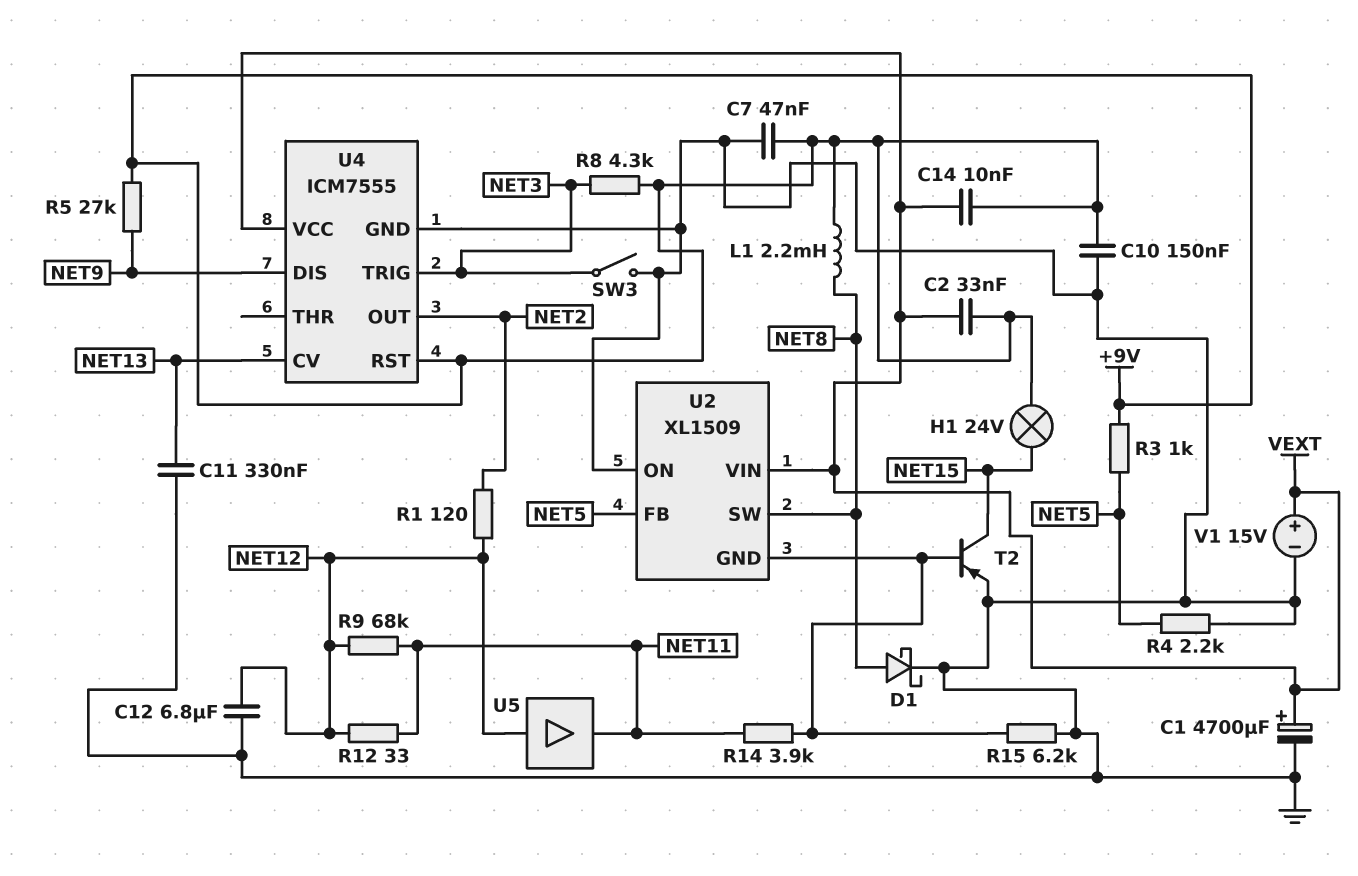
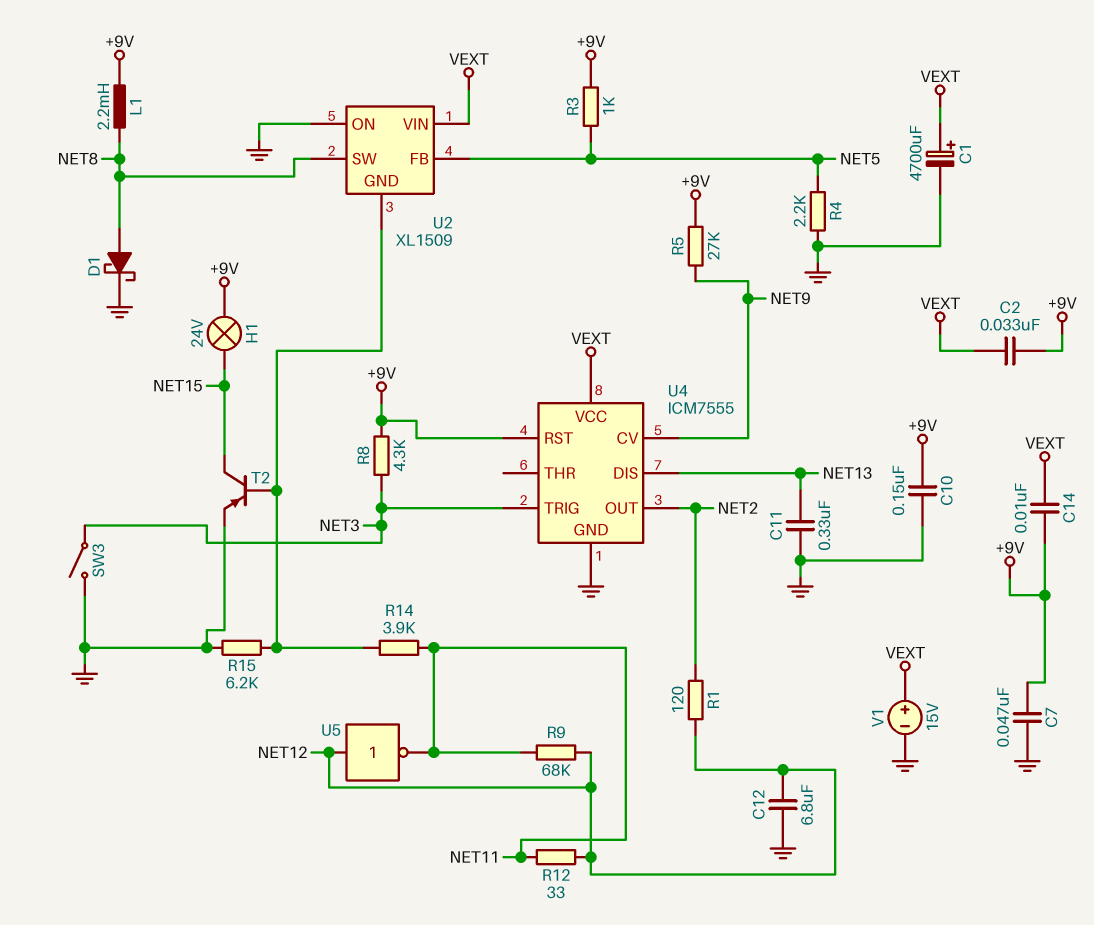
U4 pin CV: NET13 -> NET9
U4 pin DIS: NET9 -> NET13
U5: buffer (in NET12, out NET11) -> NOT (in NET12, out NET11)

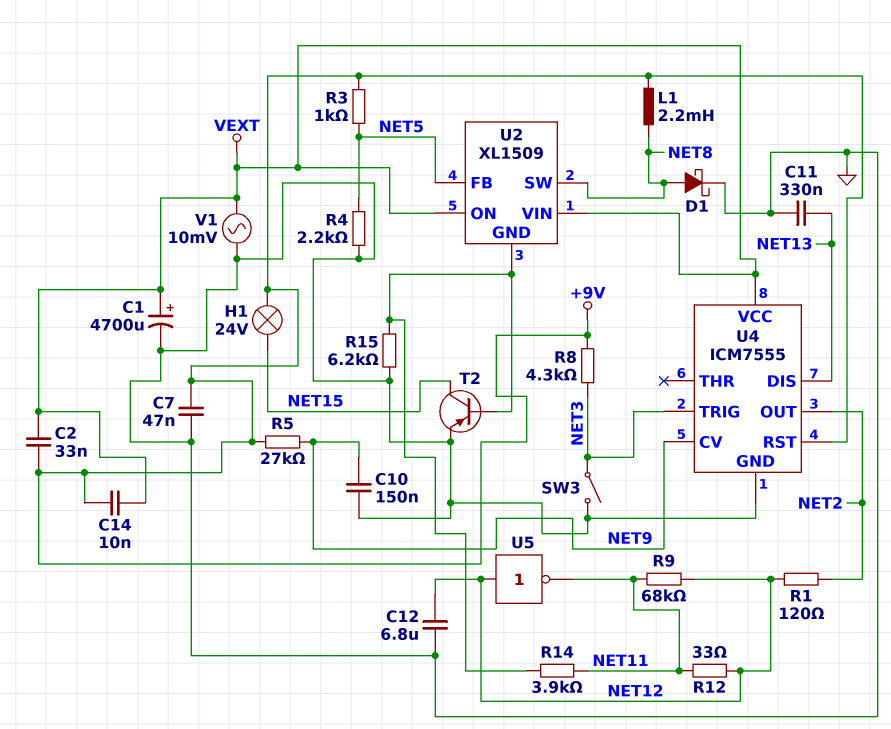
C10: 150nF (+9V, GND) -> 150nF (GND, NET9)
U2 pin ON: GND -> VEXT
V1: 15V (plus VEXT, minus GND) -> AC 10mV (GND, VEXT)

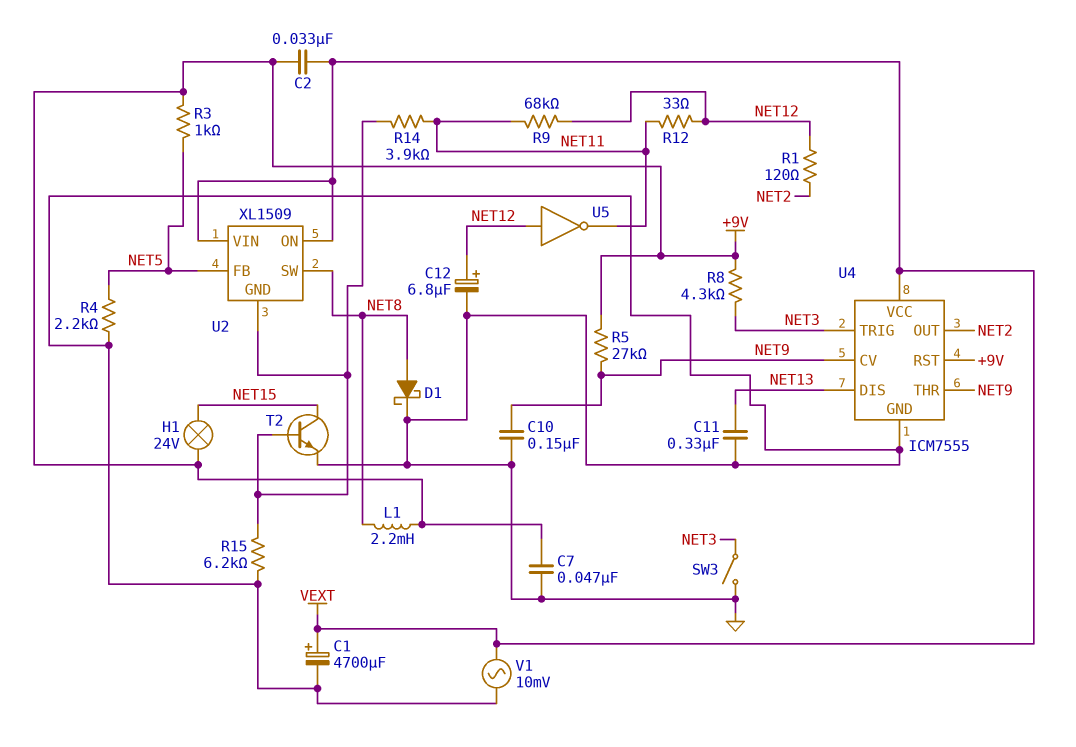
C12: 6.8uF (GND, NET12) -> 6.8uF (plus NET12, minus GND)
C14: 10nF (+9V, VEXT) -> none
T2: PNP (B U2/GND, C NET15, E GND) -> NPN (B U2/GND, C NET15, E GND)
U4 pin THR: none -> NET9

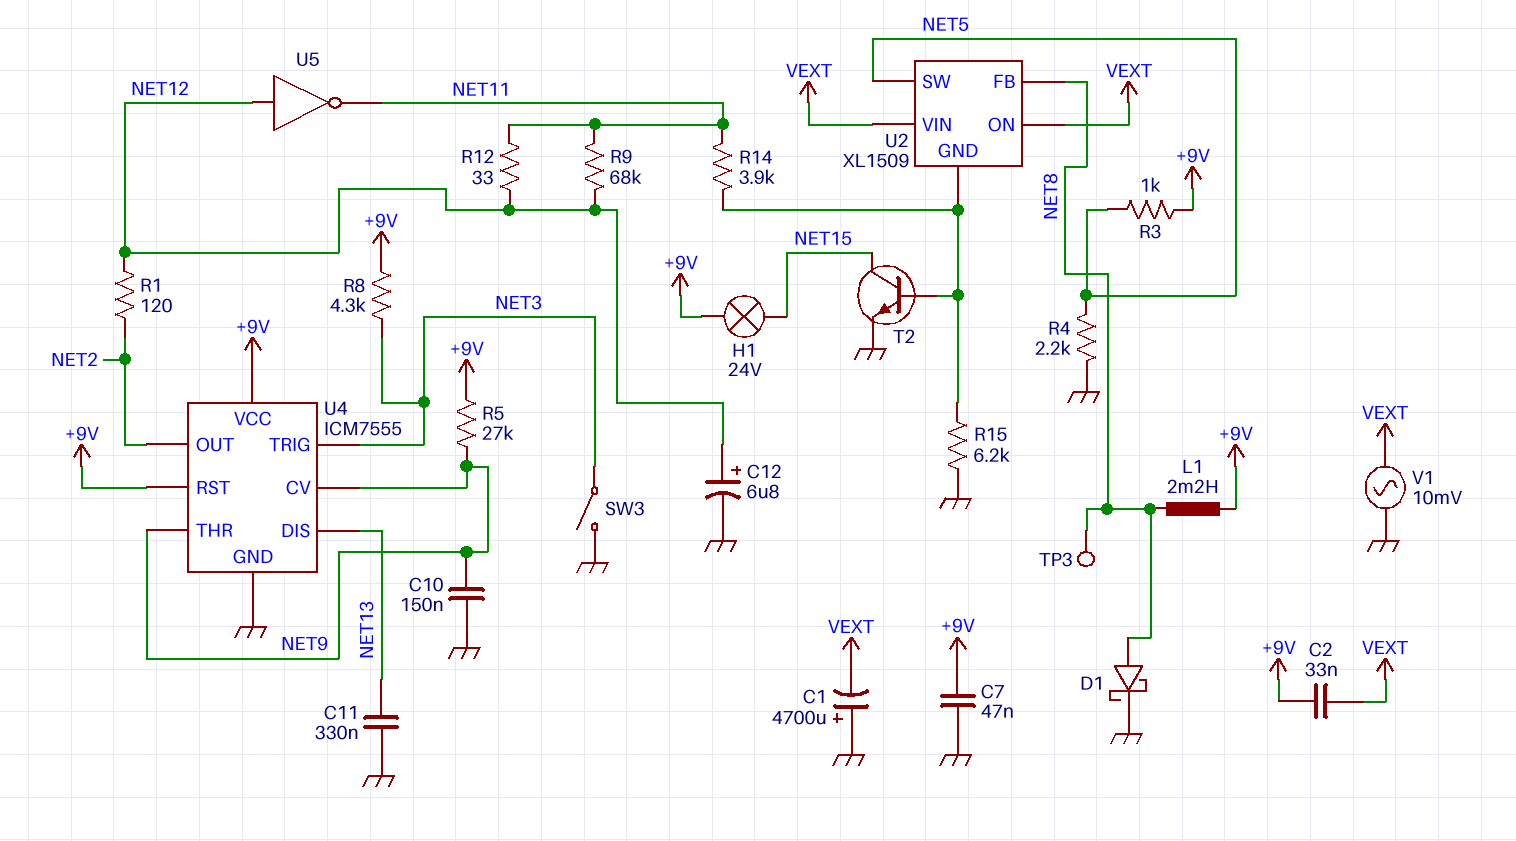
C1: 4700uF (plus VEXT, minus GND) -> 4700uF (plus GND, minus VEXT)
TP3: none -> test point (NET8)
U2 pin FB: NET5 -> NET8
U2 pin SW: NET8 -> NET5
U4 pin VCC: VEXT -> +9V

